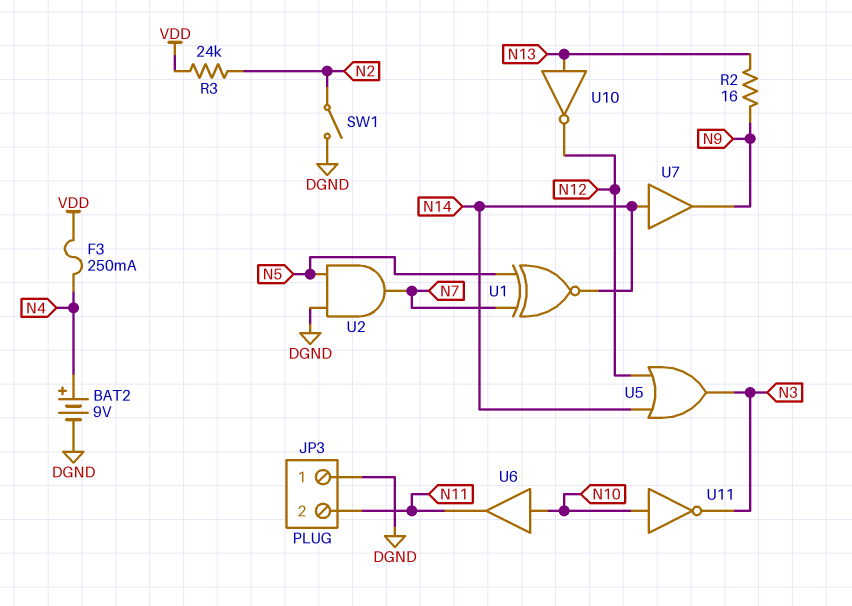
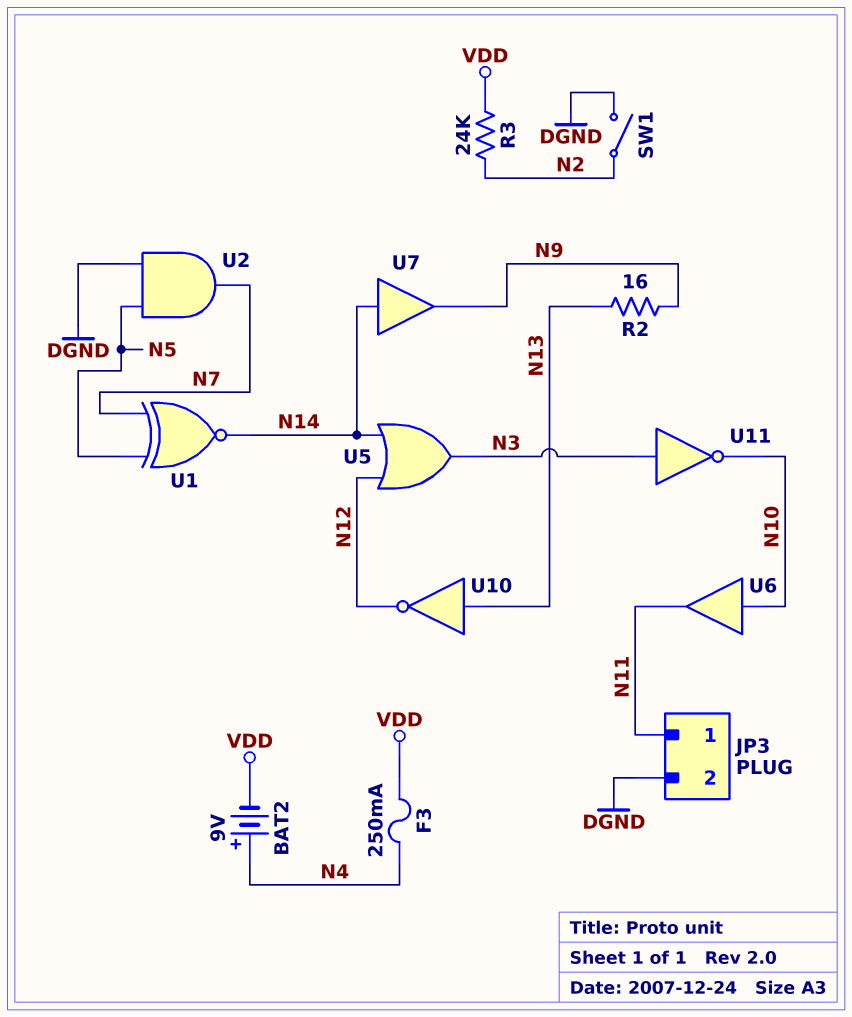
BAT2: 9V (plus N4, minus DGND) -> 9V (plus N4, minus VDD)
JP3 pin 1: DGND -> N11
JP3 pin 2: N11 -> DGND
U11: NOT (in N10, out N3) -> NOT (in N3, out N10)

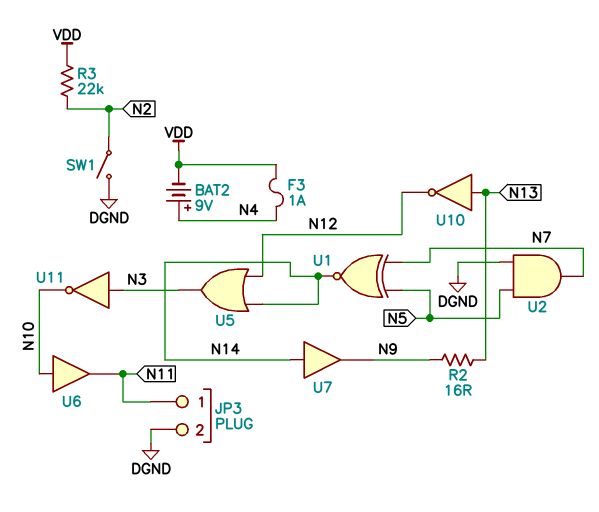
F3: 250mA (N4, VDD) -> 1A (N4, VDD)
R3: 24k (N2, VDD) -> 22k (N2, VDD)

